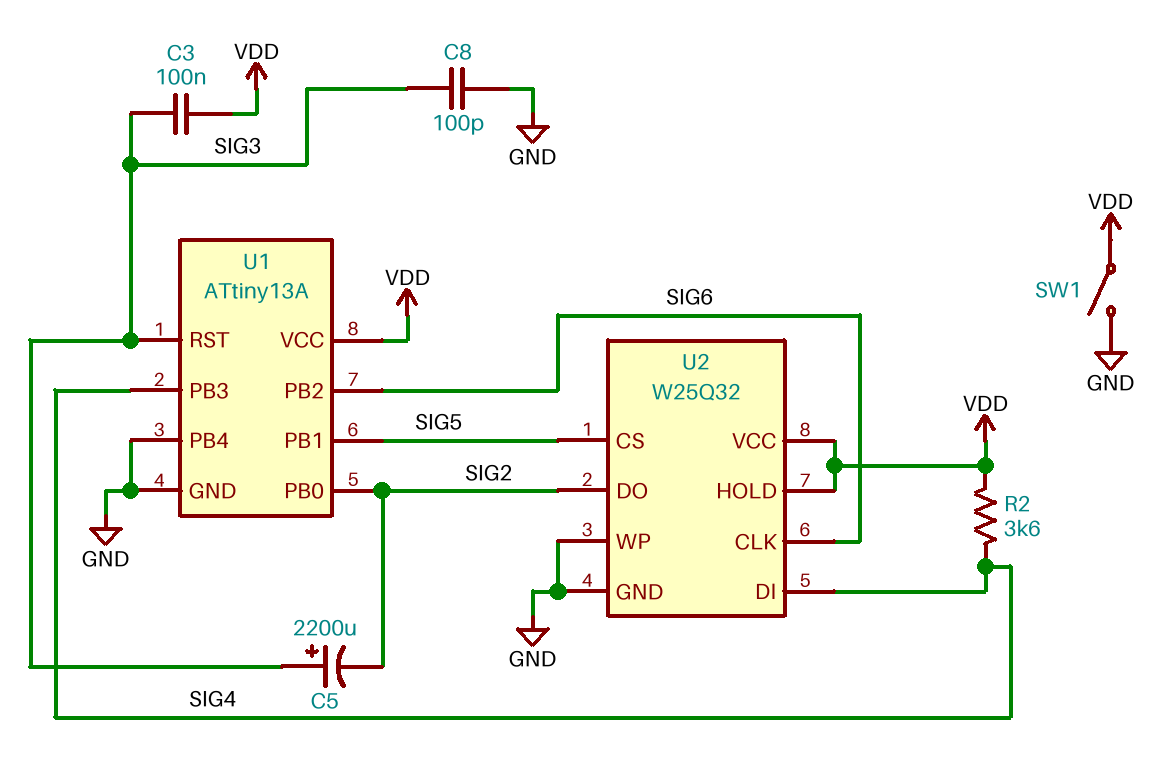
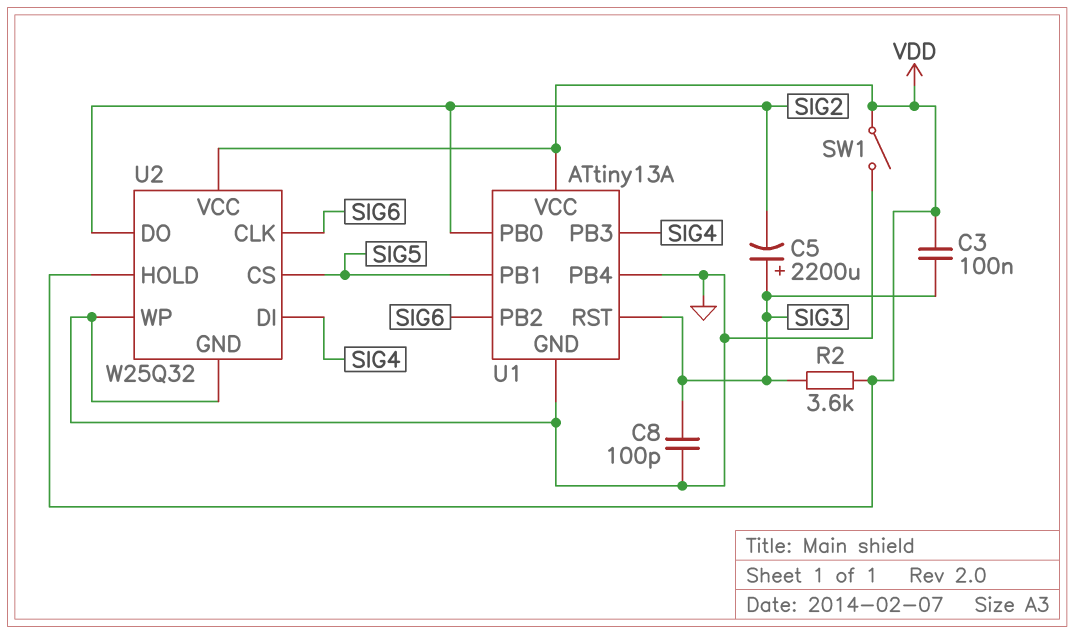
R2: 3.6k (SIG4, VDD) -> 3.6k (SIG3, VDD)

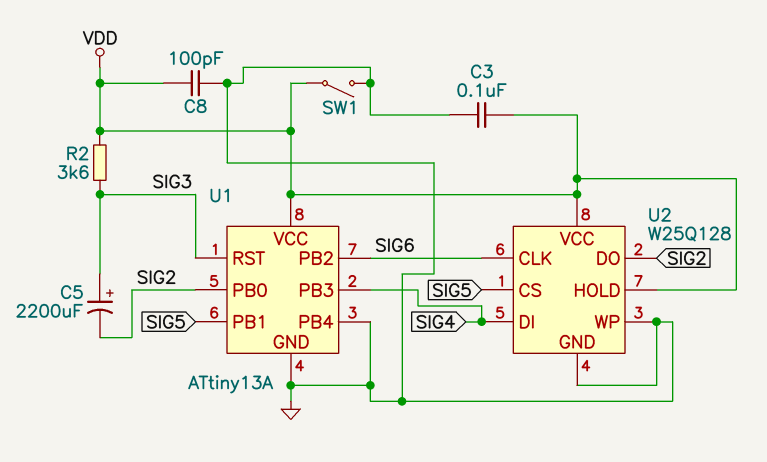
C3: 100nF (SIG3, VDD) -> 100nF (GND, VDD)
C8: 100pF (GND, SIG3) -> 100pF (GND, VDD)
U2: W25Q32 -> W25Q128

